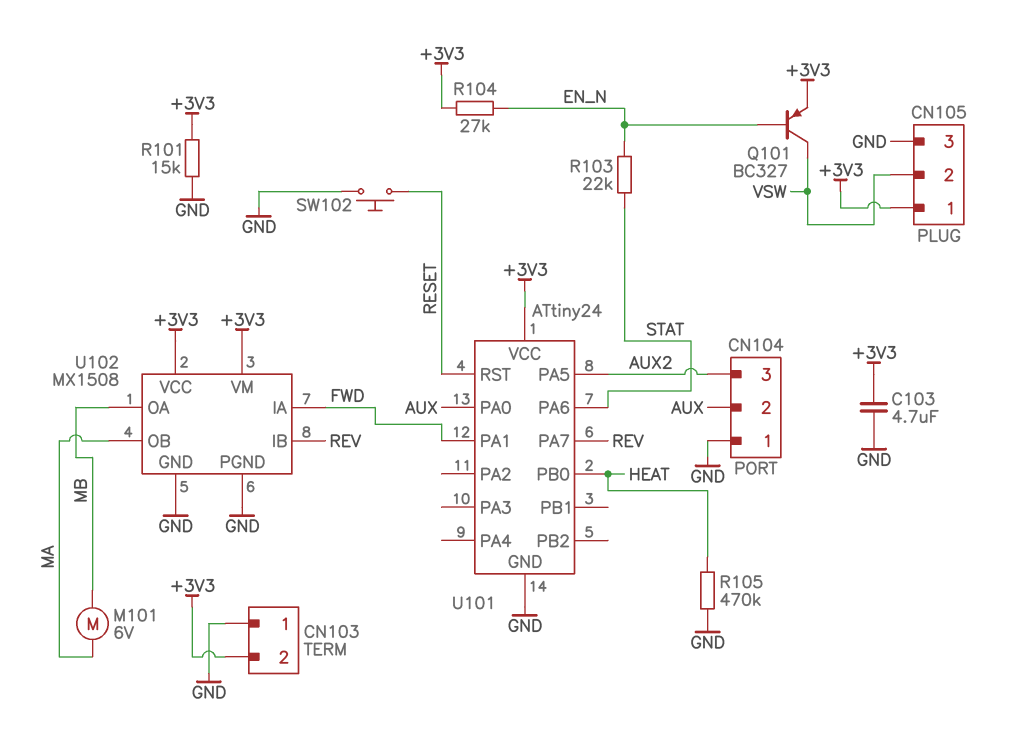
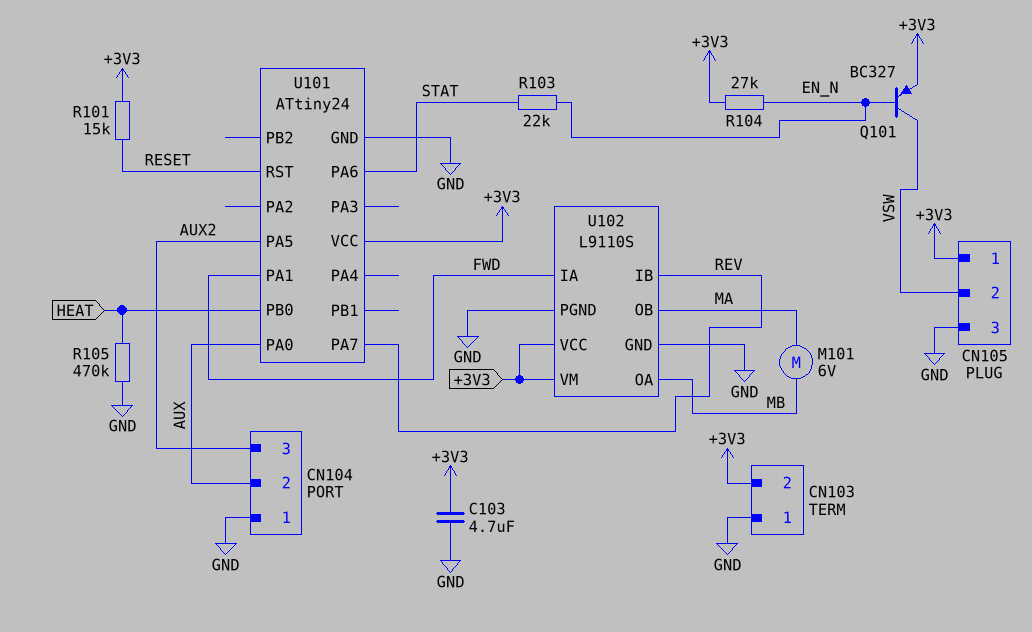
R101: 15k (+3V3, GND) -> 15k (+3V3, RESET)
SW102: button (GND, RESET) -> none
U102: MX1508 -> L9110S

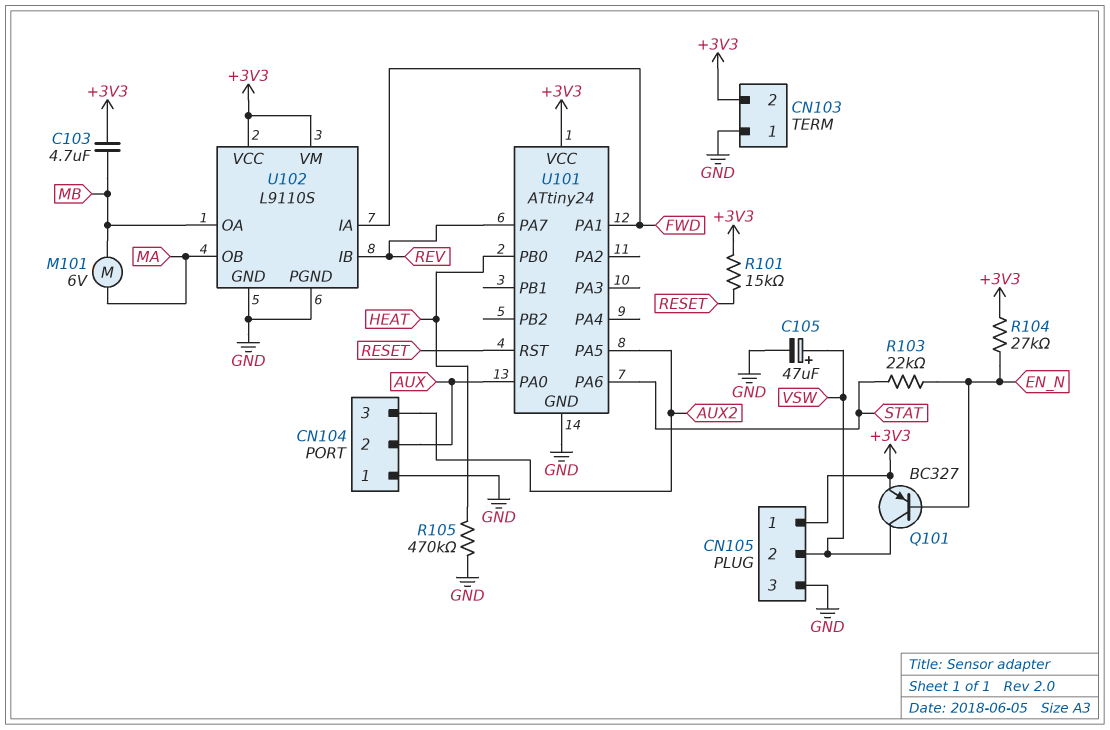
C103: 4.7uF (+3V3, GND) -> 4.7uF (+3V3, MB)
C105: none -> 47uF (plus VSW, minus GND)

